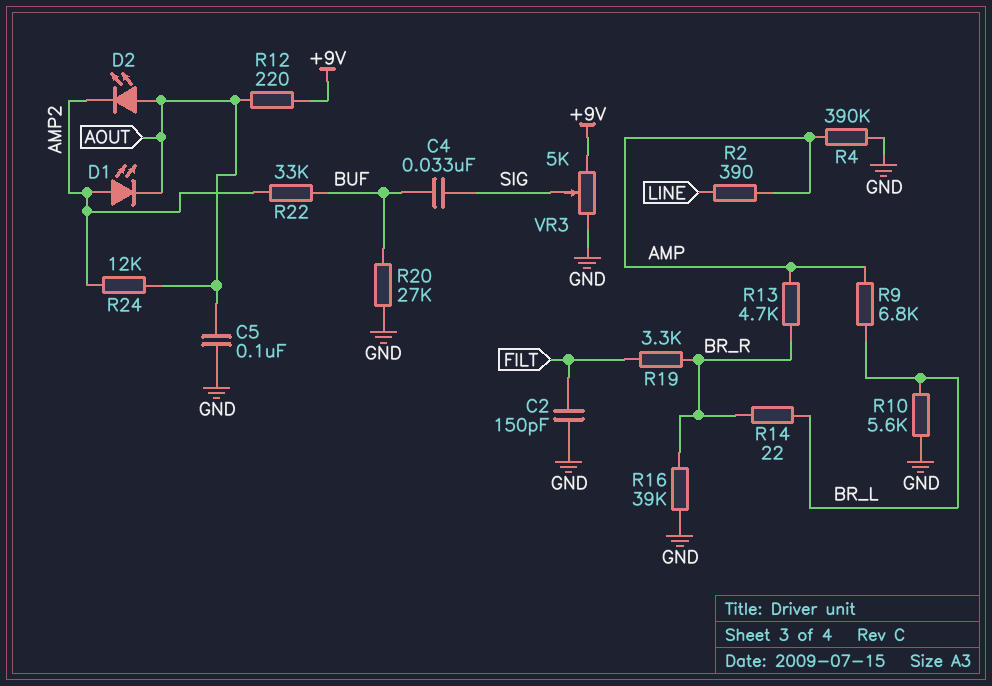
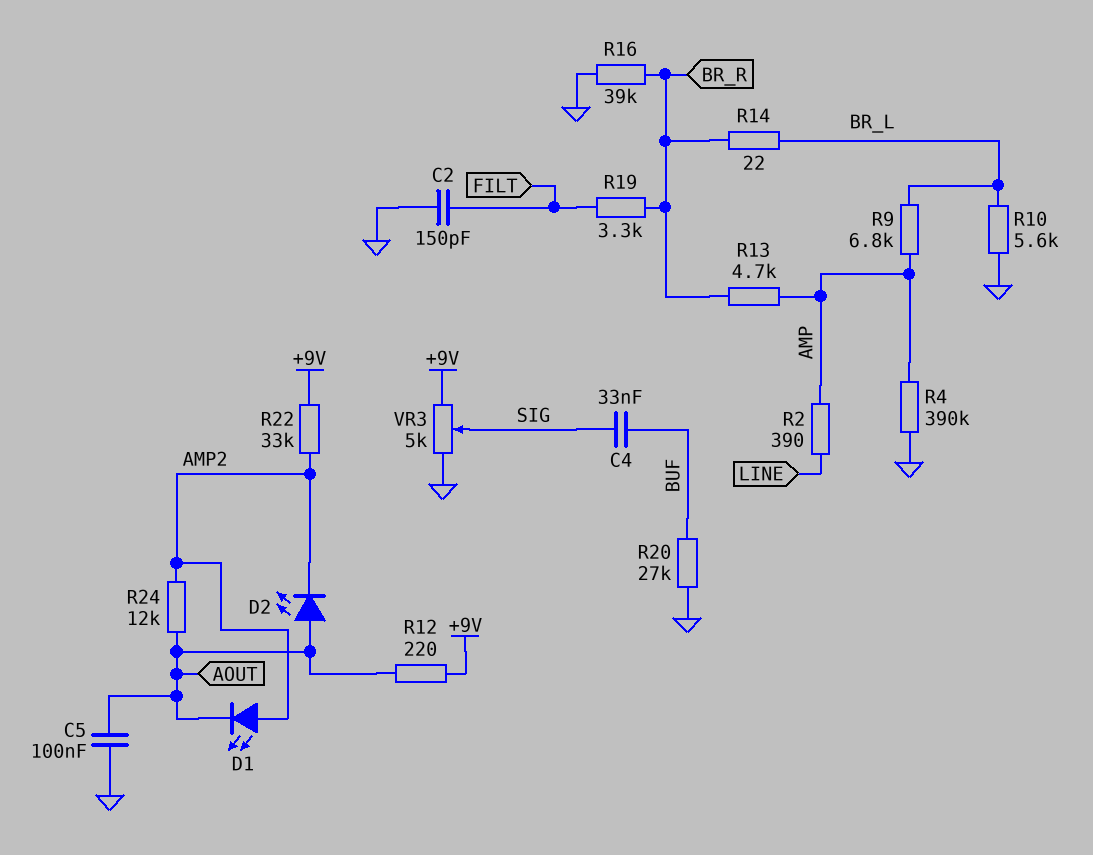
R22: 33k (AMP2, BUF) -> 33k (+9V, AMP2)

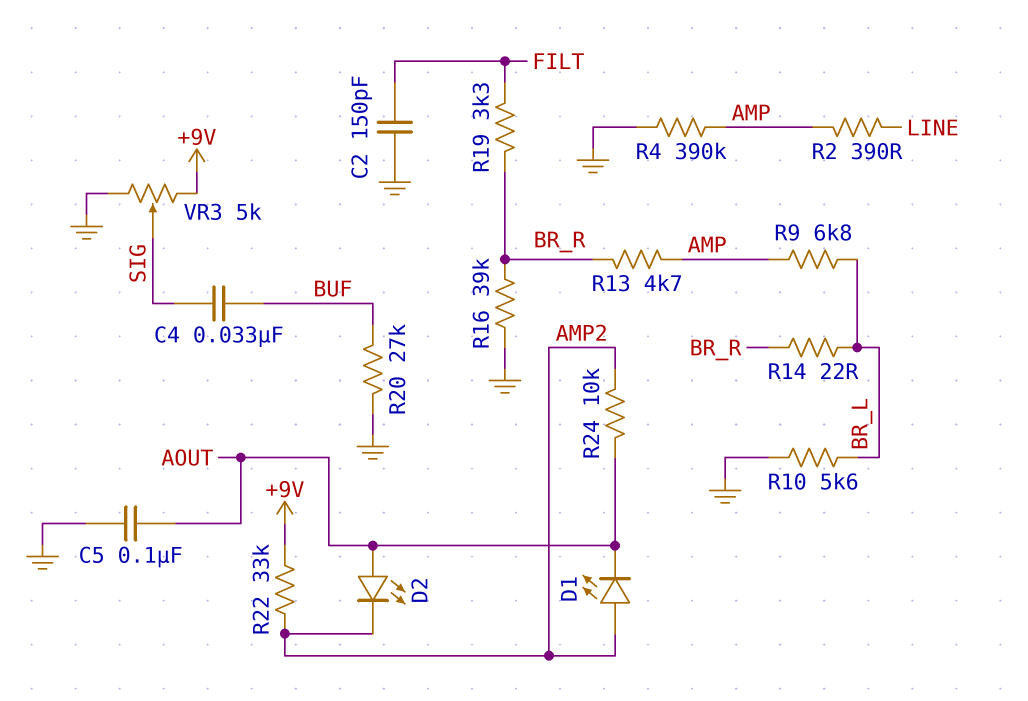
R12: 220 (+9V, AOUT) -> none
R24: 12k (AMP2, AOUT) -> 10k (AMP2, AOUT)

